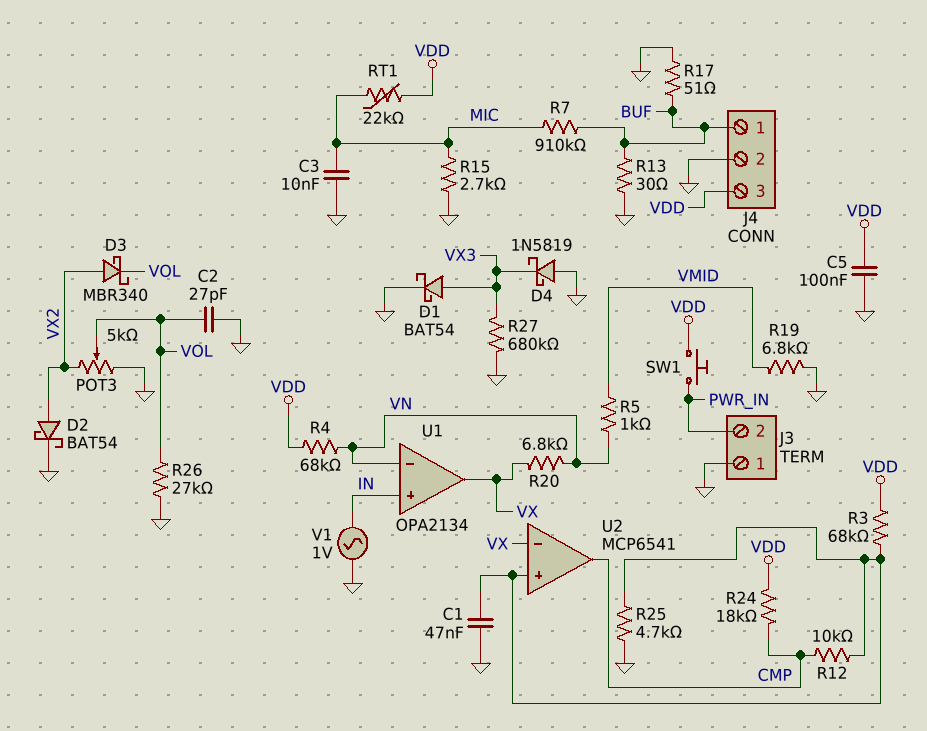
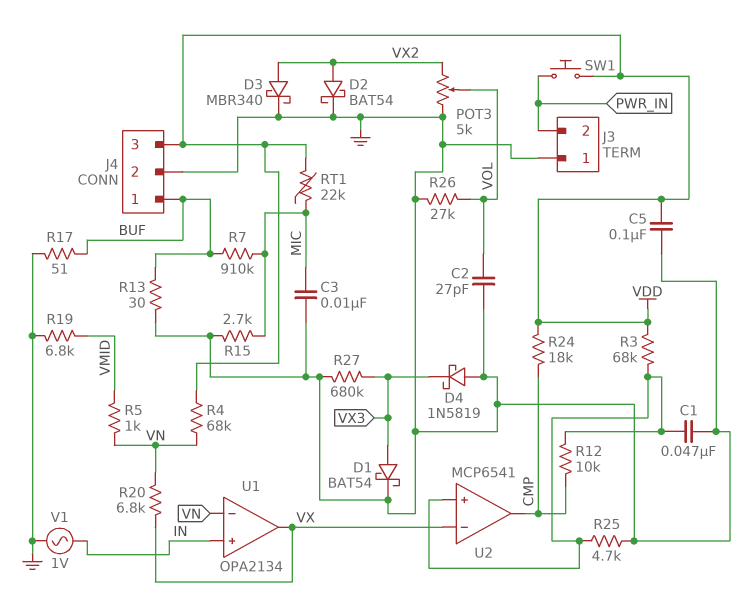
D3: schottky MBR340 (A VX2, K VOL) -> schottky MBR340 (A VX2, K GND)

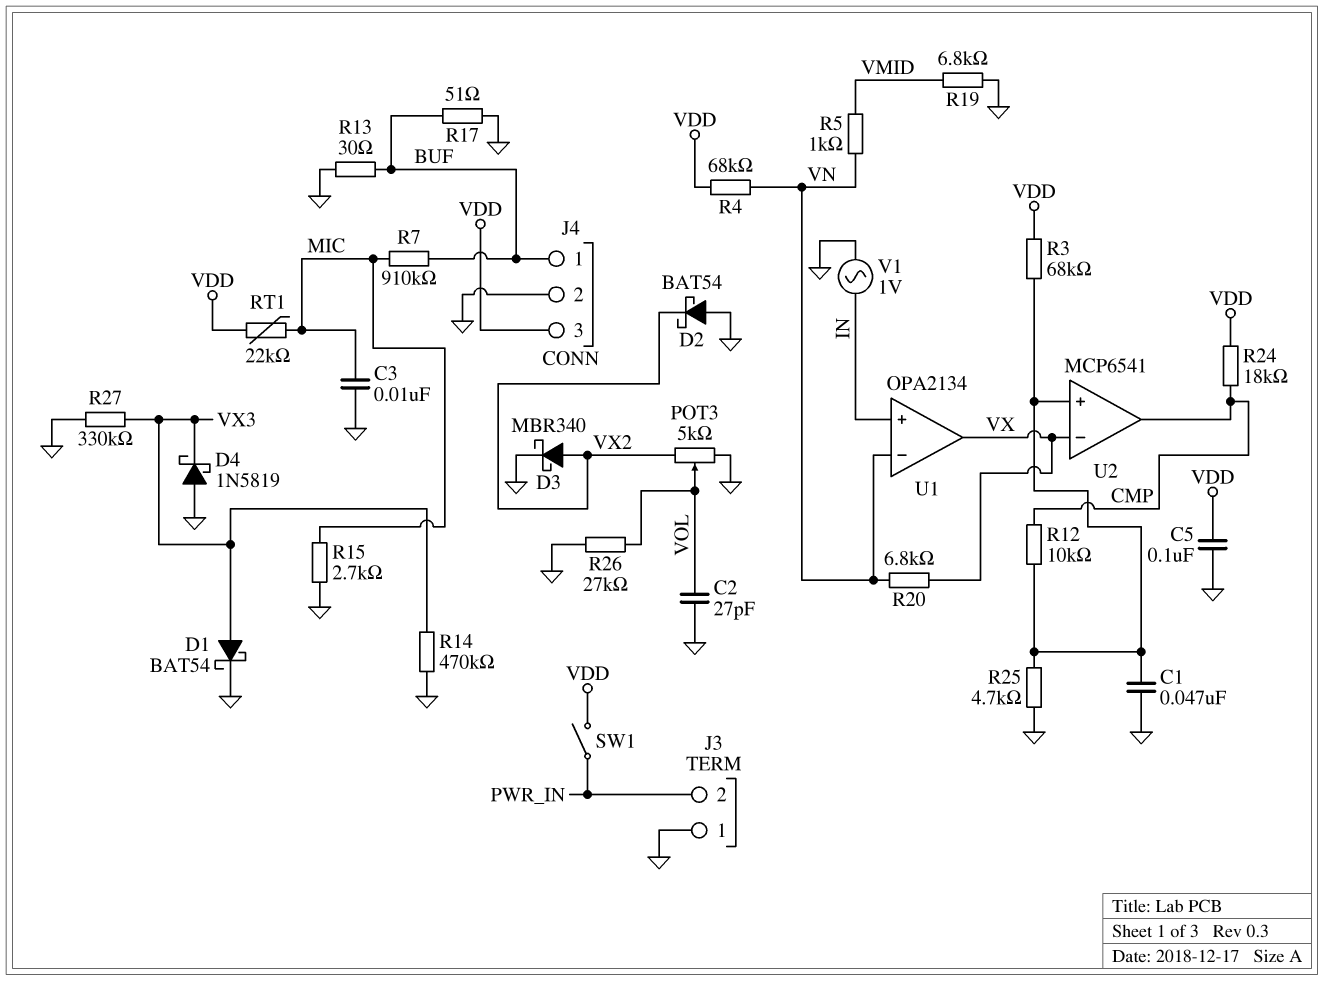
D2: schottky BAT54 (A VX2, K GND) -> schottky BAT54 (A GND, K VX2)
R14: none -> 470k (GND, VX3)
R27: 680k (GND, VX3) -> 330k (GND, VX3)
SW1: button (PWR_IN, VDD) -> switch (PWR_IN, VDD)

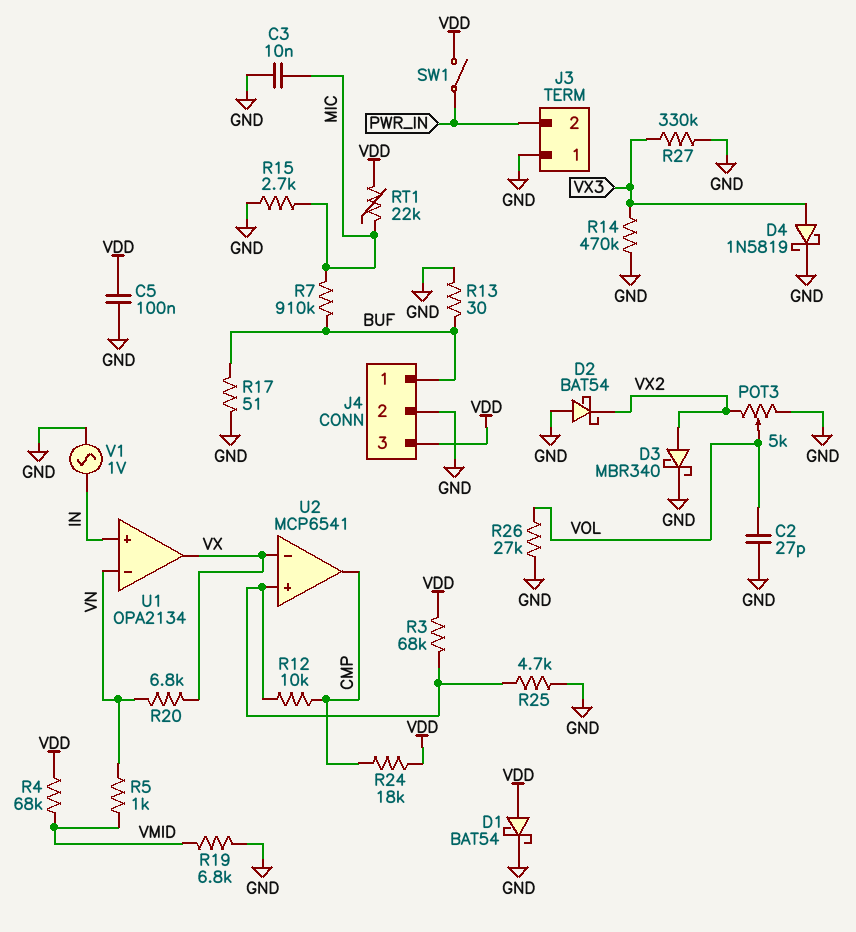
C1: 47nF (GND, U2/in+) -> none
D1: schottky BAT54 (A VX3, K GND) -> schottky BAT54 (A VDD, K GND)
D4: schottky 1N5819 (A GND, K VX3) -> schottky 1N5819 (A VX3, K GND)
R4: 68k (VDD, VN) -> 68k (VDD, VMID)

